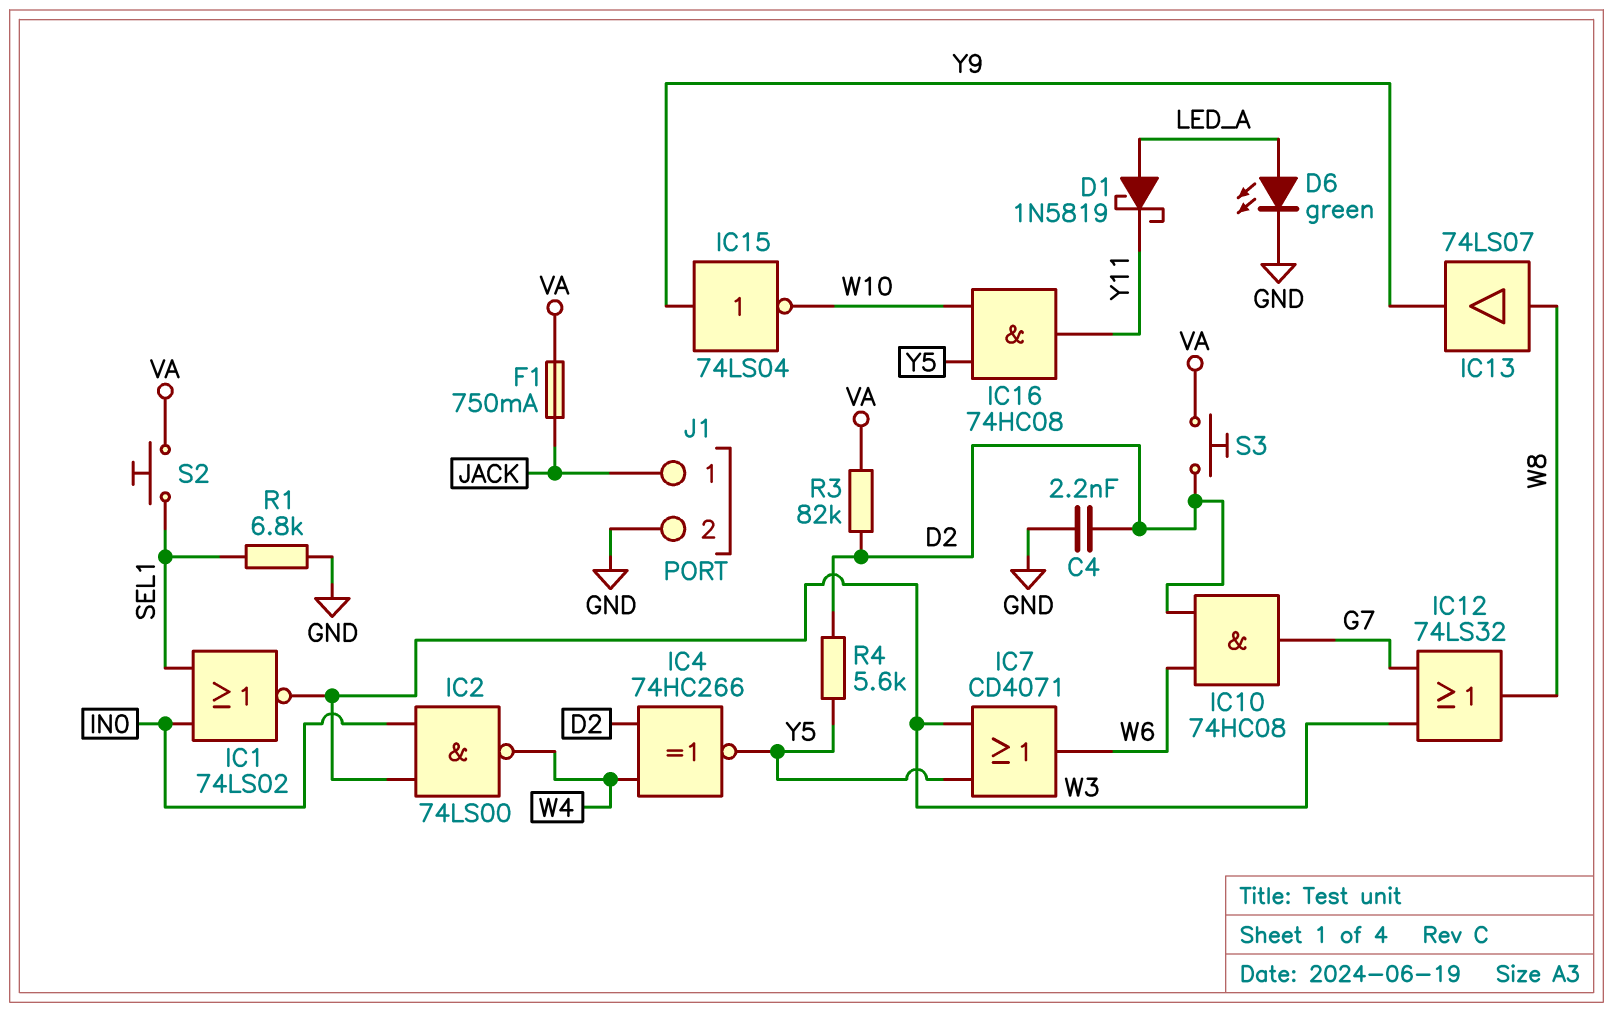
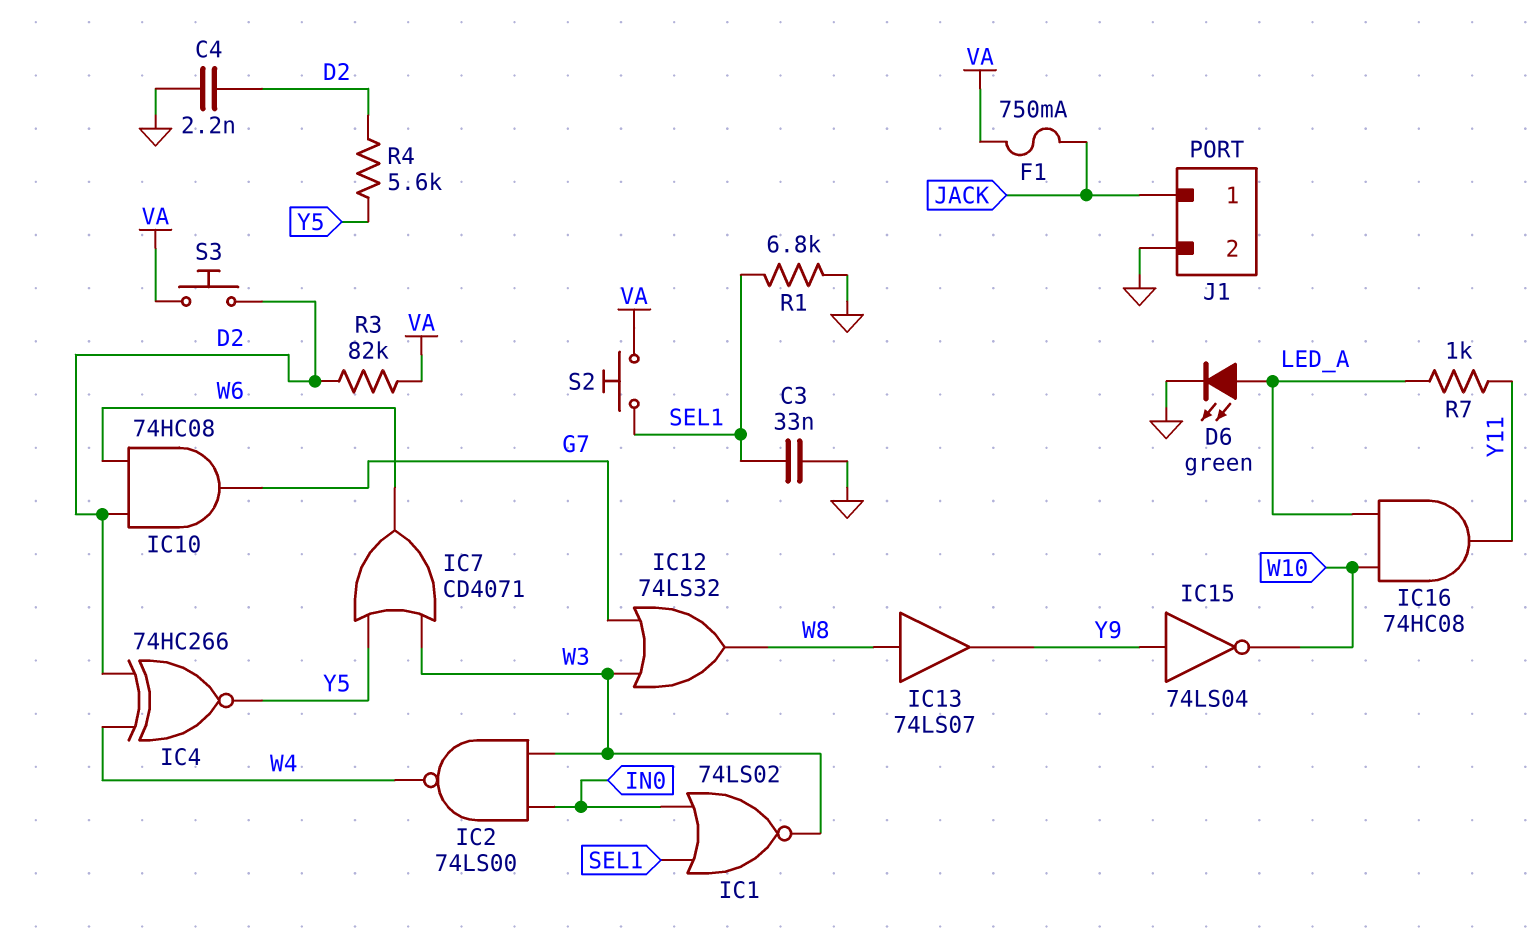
C3: none -> 33nF (GND, SEL1)
D1: schottky 1N5819 (A LED_A, K Y11) -> none
IC16: AND 74HC08 (in W10, in Y5, out Y11) -> AND 74HC08 (in LED_A, in W10, out Y11)
R7: none -> 1k (LED_A, Y11)

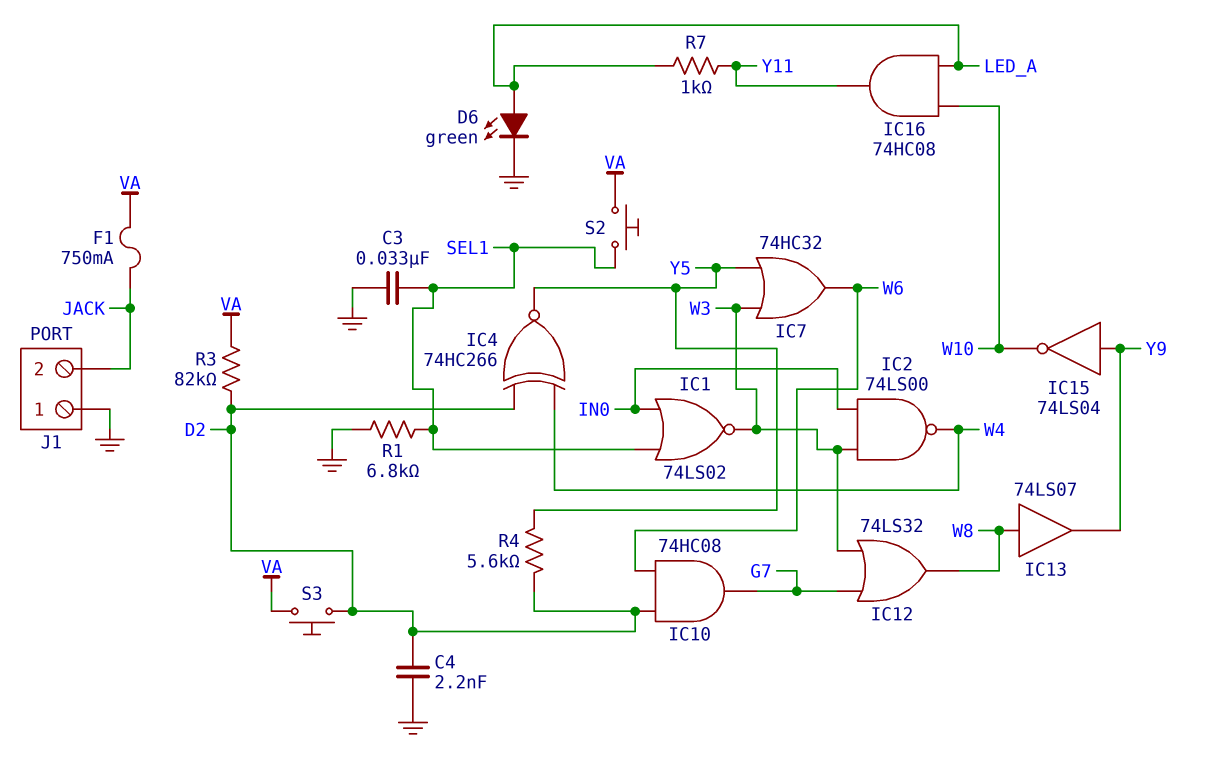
IC7: OR CD4071 (in W3, in Y5, out W6) -> OR 74HC32 (in W3, in Y5, out W6)
J1 pin 1: JACK -> GND
J1 pin 2: GND -> JACK

